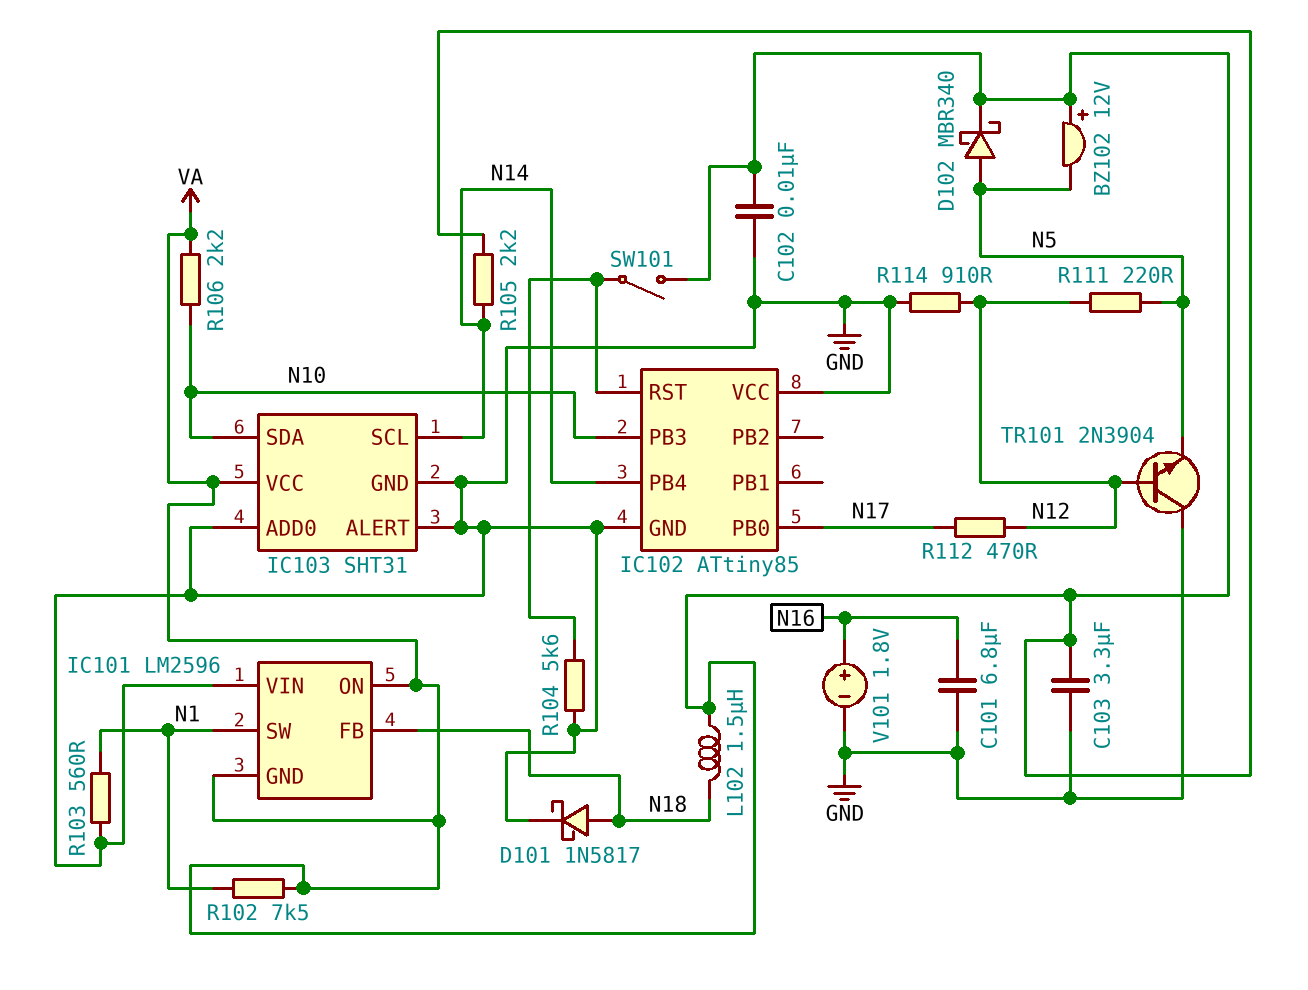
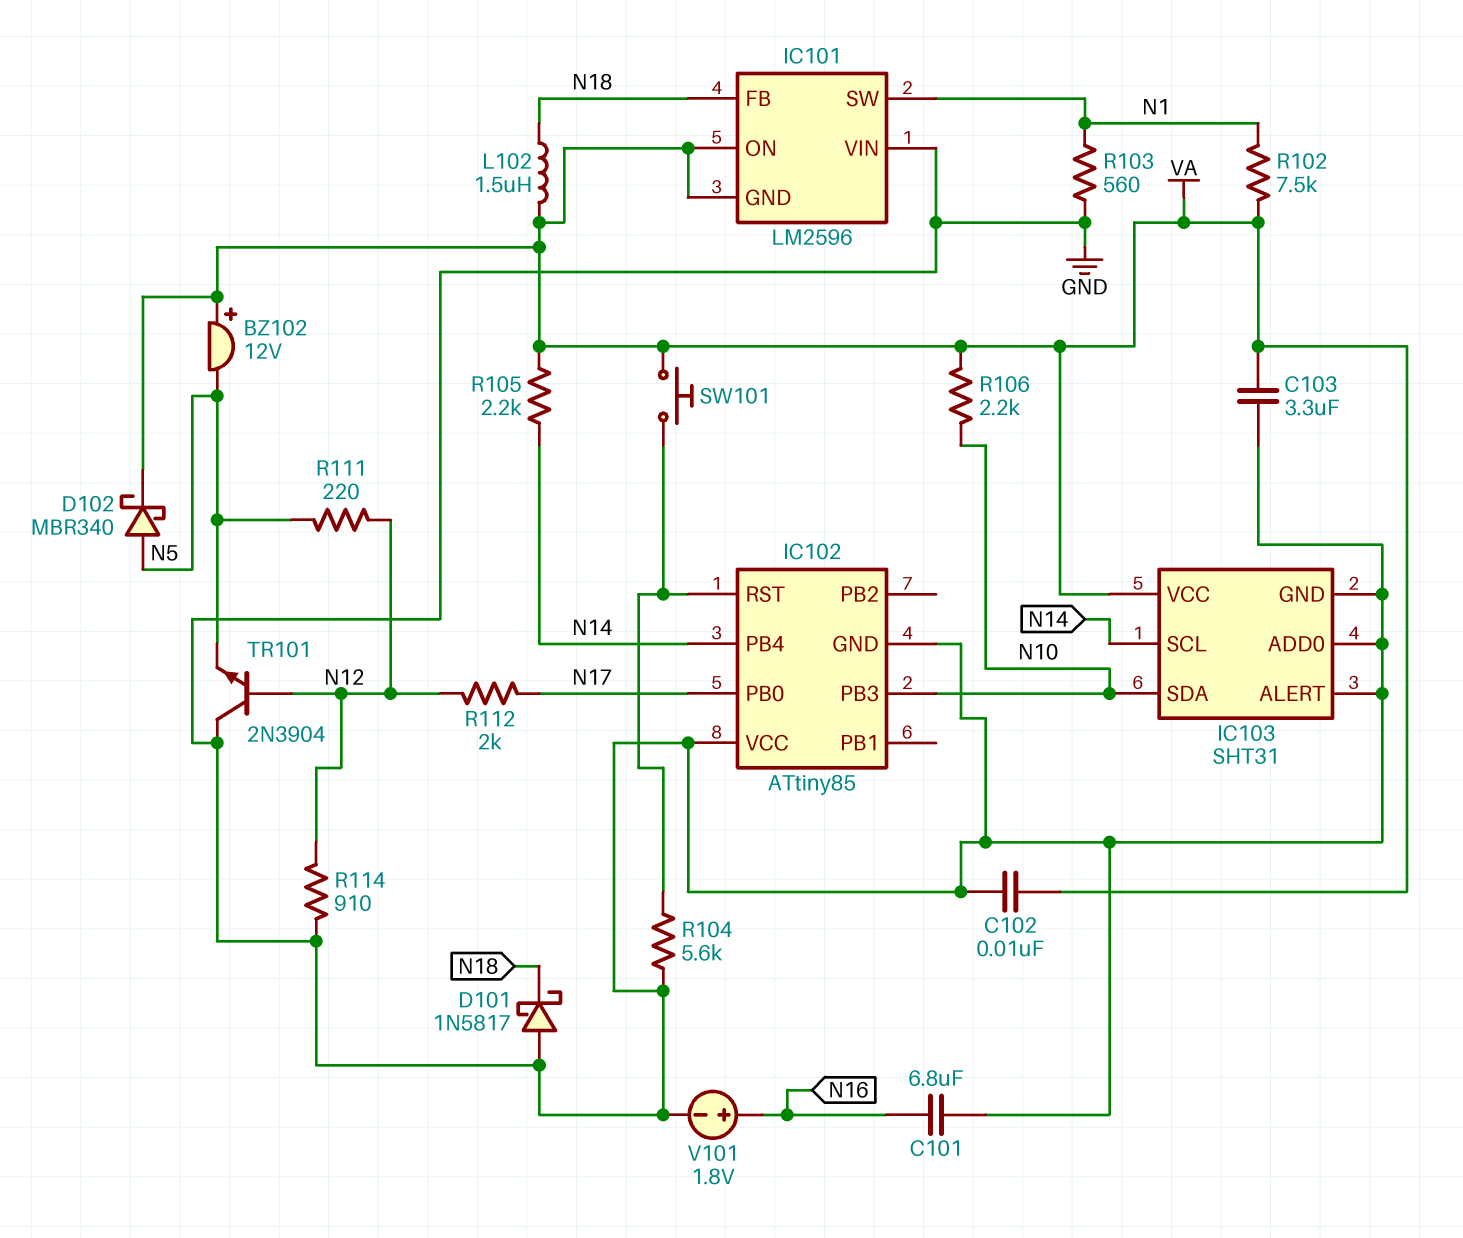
D101: schottky 1N5817 (A N18, K GND) -> schottky 1N5817 (A GND, K N18)
R112: 470 (N12, N17) -> 2k (N12, N17)
SW101: switch (IC102/RST, VA) -> button (IC102/RST, VA)

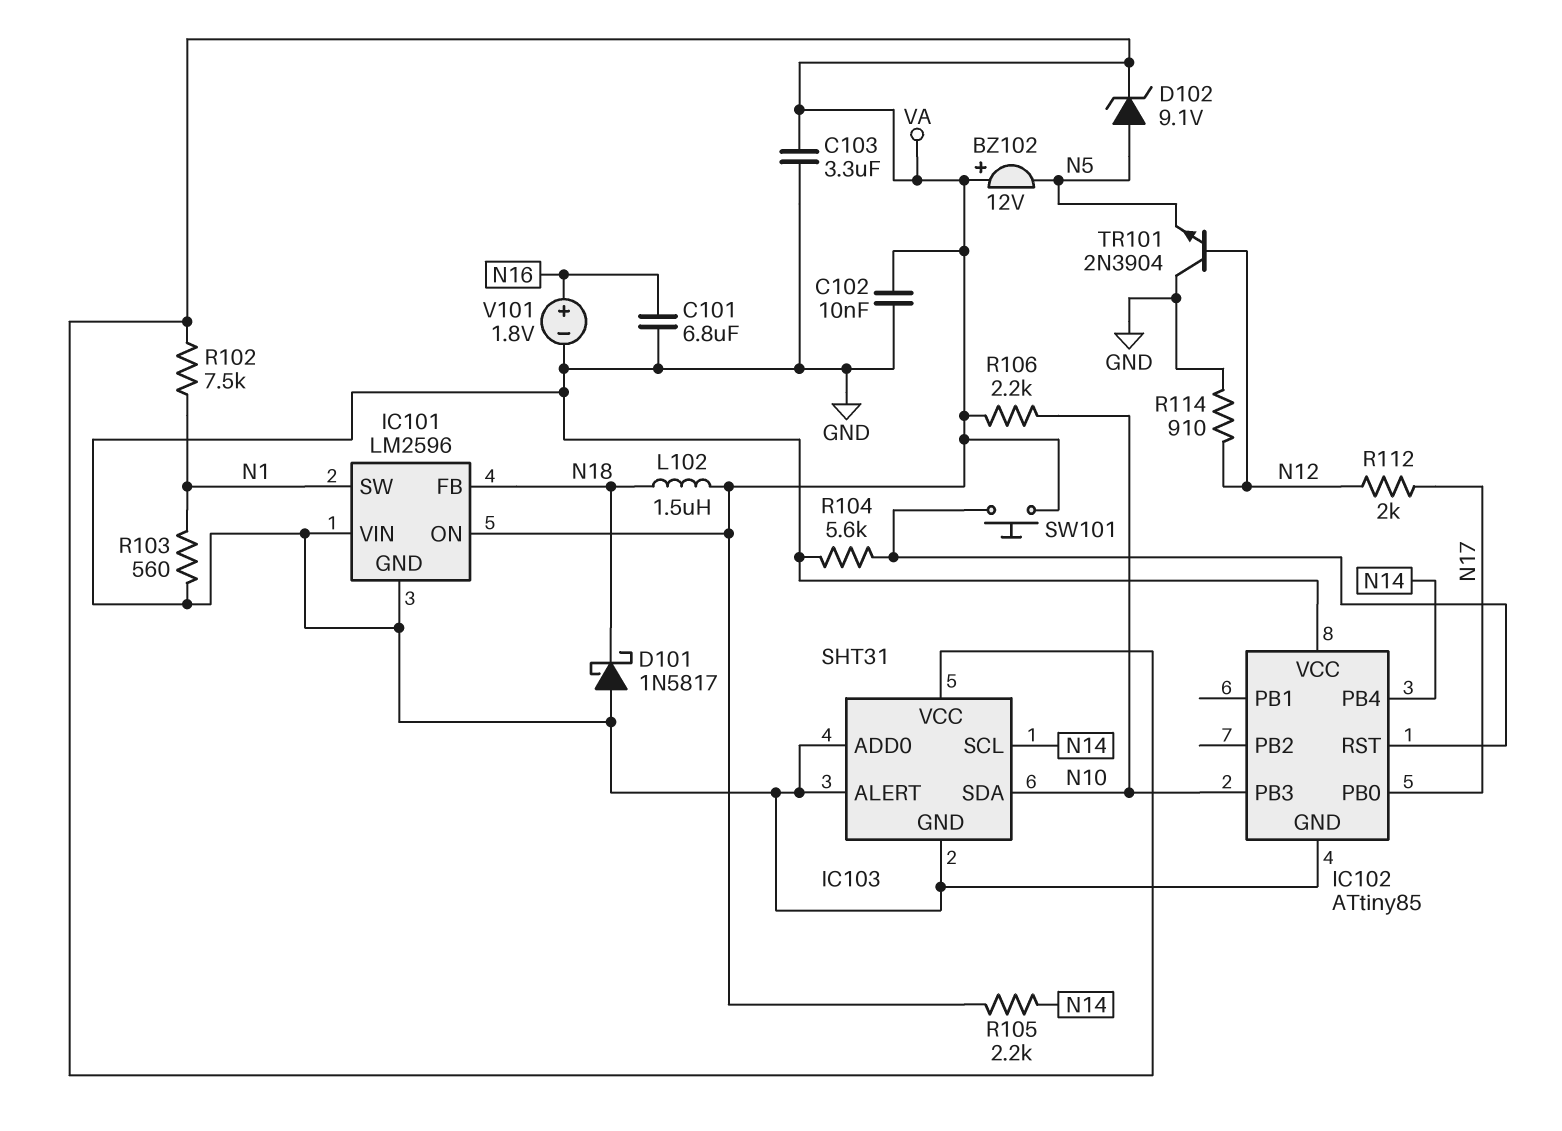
D102: schottky MBR340 (A N5, K VA) -> zener 9.1V (A N5, K VA)
IC101 pin GND: VA -> GND
R111: 220 (N5, N12) -> none

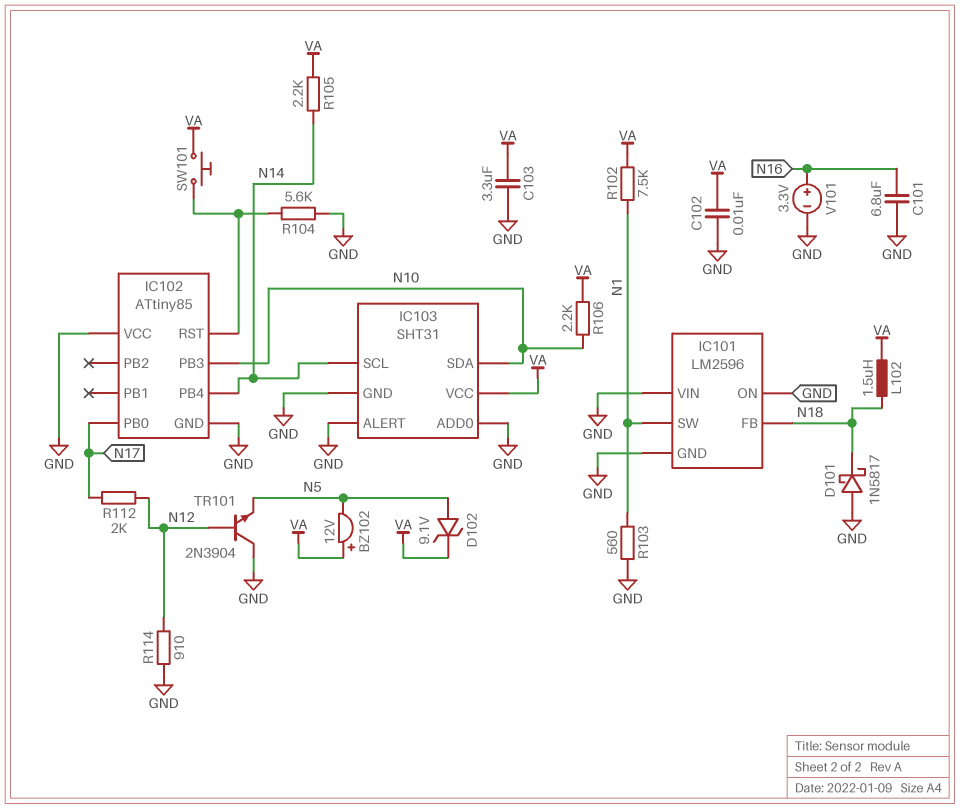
IC101 pin ON: VA -> GND
V101: 1.8V (plus N16, minus GND) -> 3.3V (plus N16, minus GND)

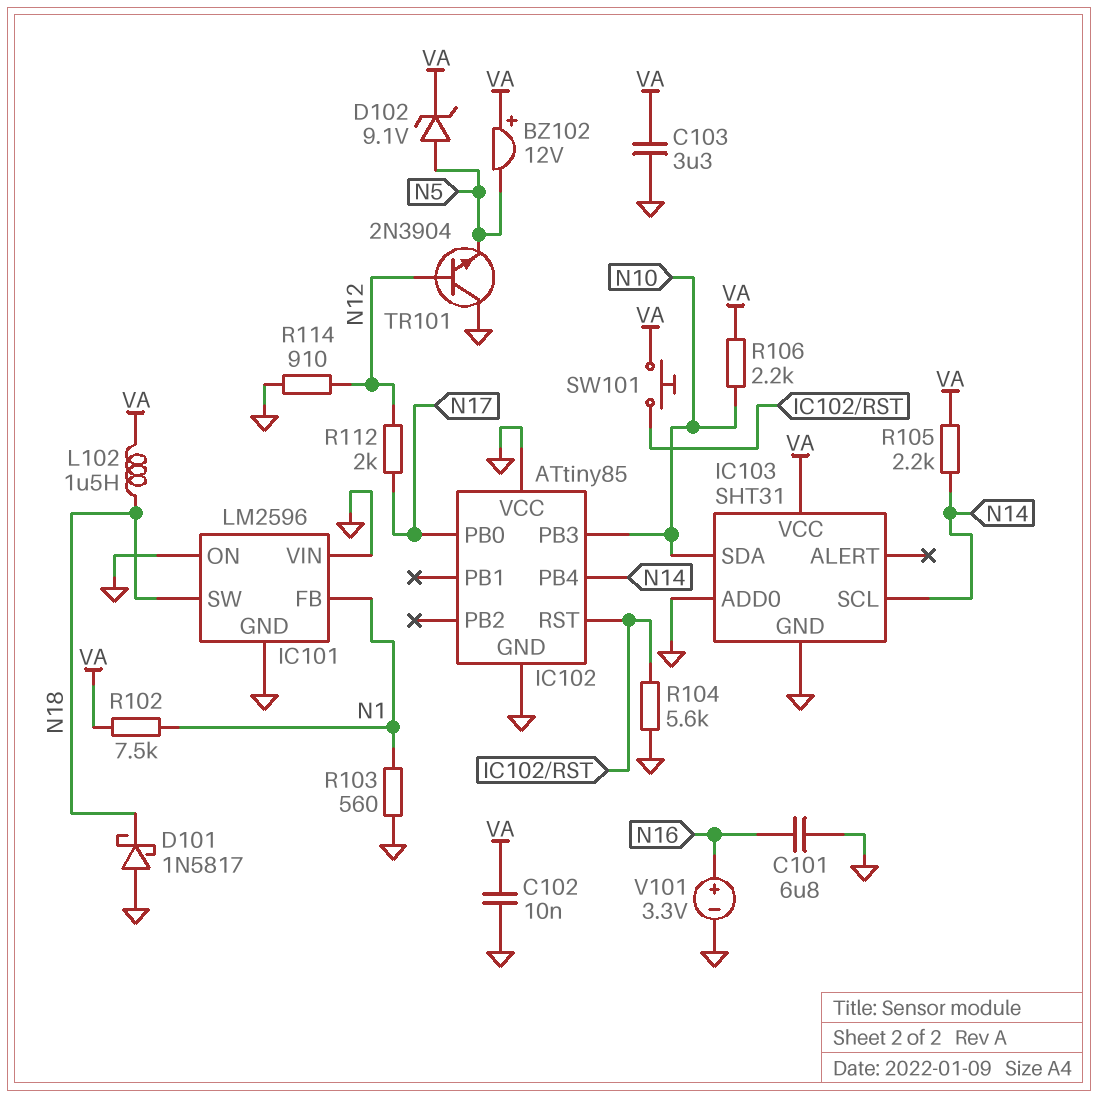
IC101 pin FB: N18 -> N1
IC101 pin SW: N1 -> N18
IC103 pin ALERT: GND -> none

